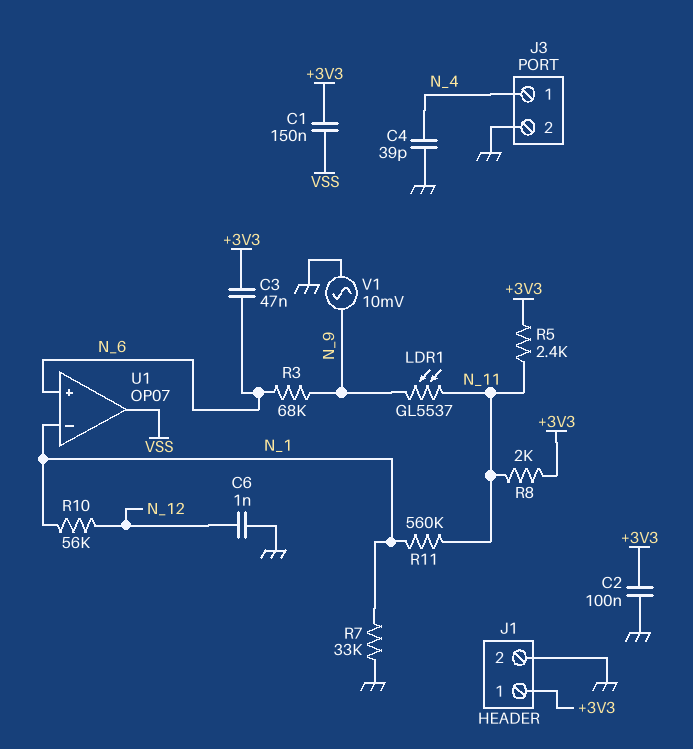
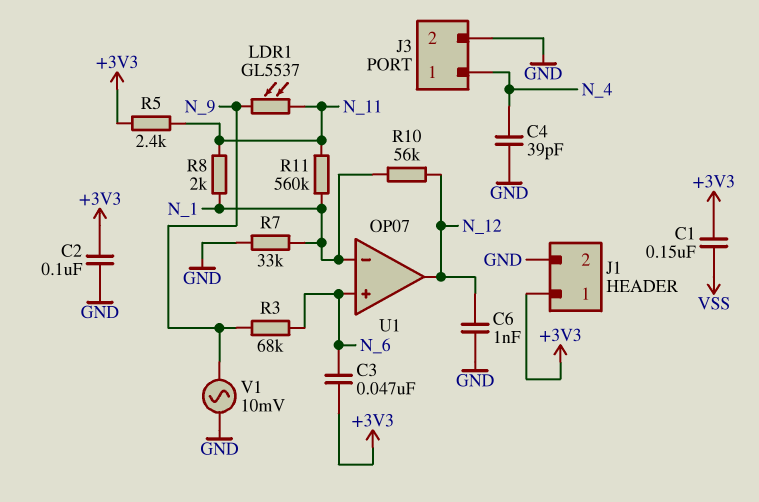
R8: 2k (+3V3, N_11) -> 2k (N_1, N_11)
U1 pin out: VSS -> N_12

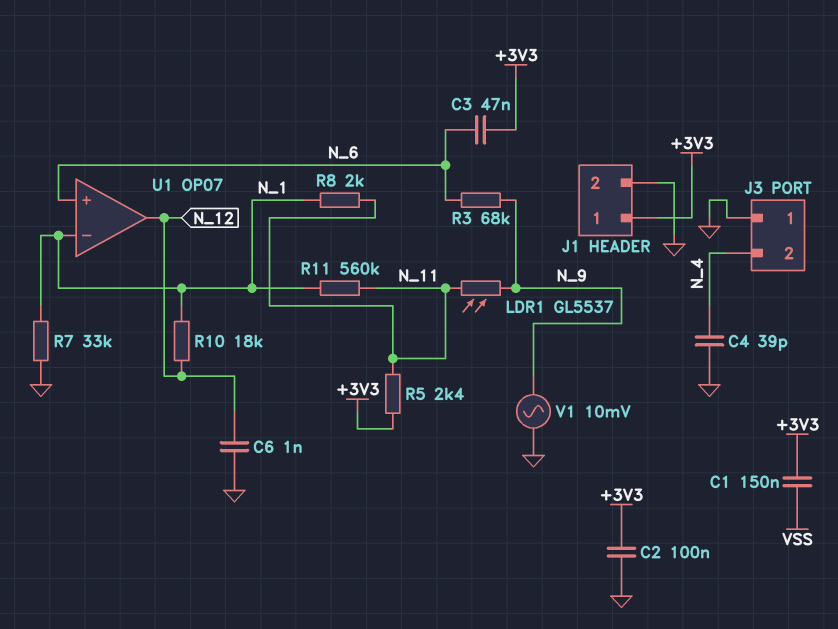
J3 pin 1: N_4 -> GND
J3 pin 2: GND -> N_4
R10: 56k (N_1, N_12) -> 18k (N_1, N_12)

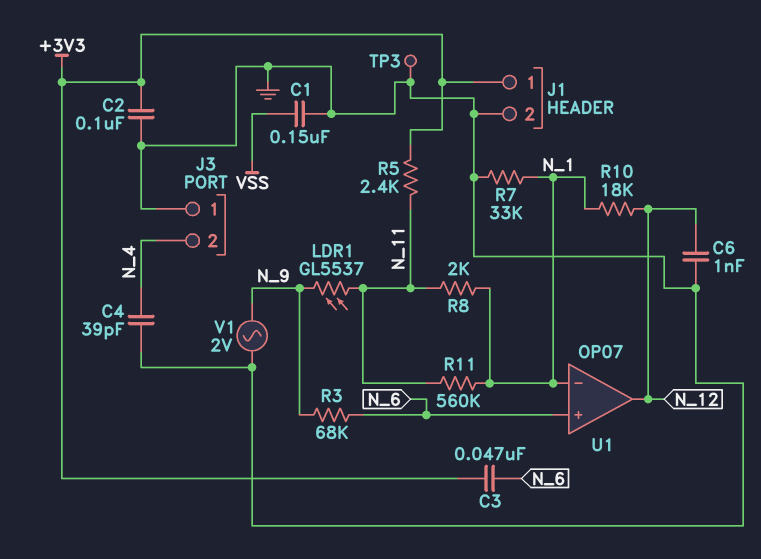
C1: 150nF (+3V3, VSS) -> 150nF (GND, VSS)
TP3: none -> test point (GND)
V1: AC 10mV (GND, N_9) -> AC 2V (GND, N_9)

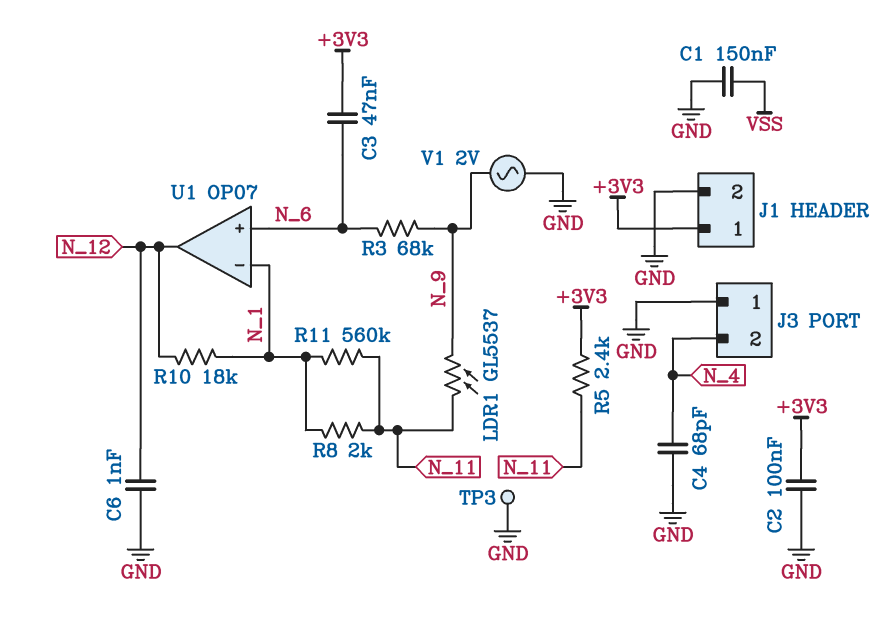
C4: 39pF (GND, N_4) -> 68pF (GND, N_4)
R7: 33k (GND, N_1) -> none

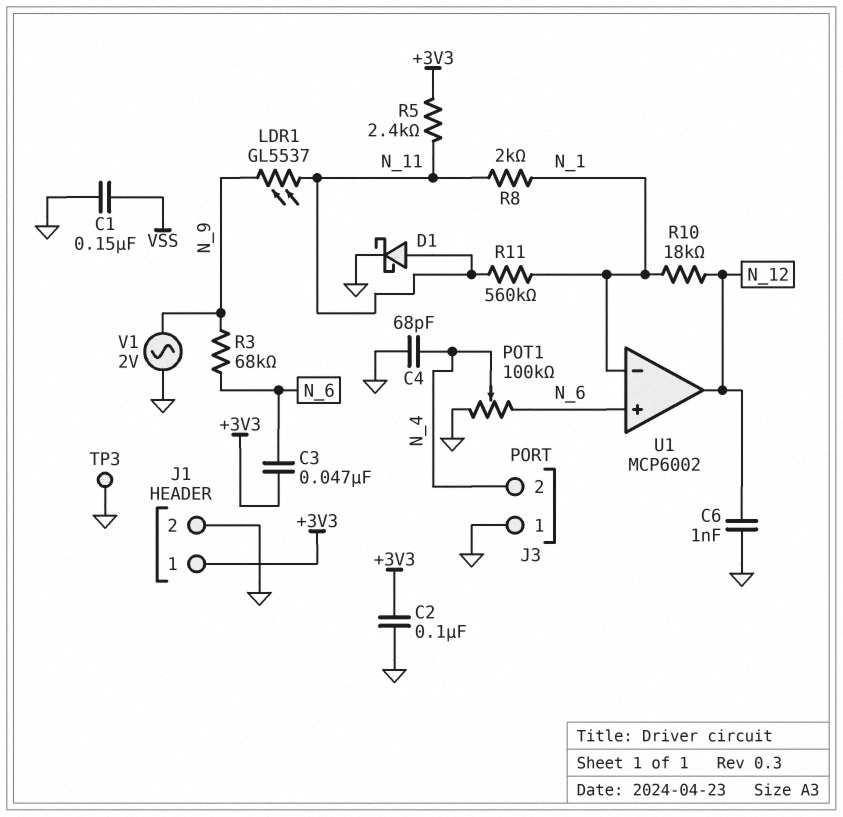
D1: none -> schottky (A N_11, K GND)
POT1: none -> 100k (GND, N_6, wiper N_4)
U1: OP07 -> MCP6002

